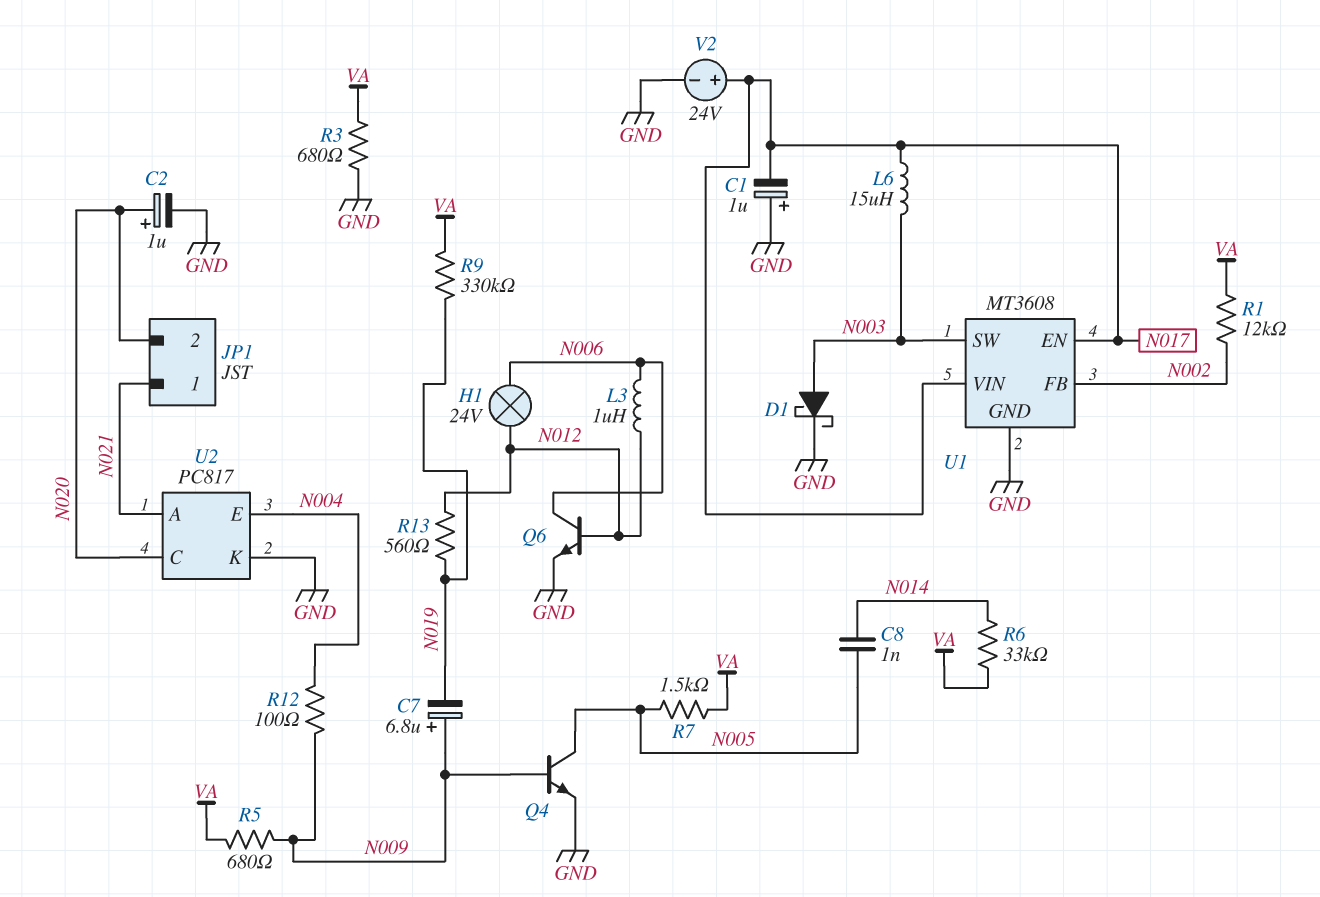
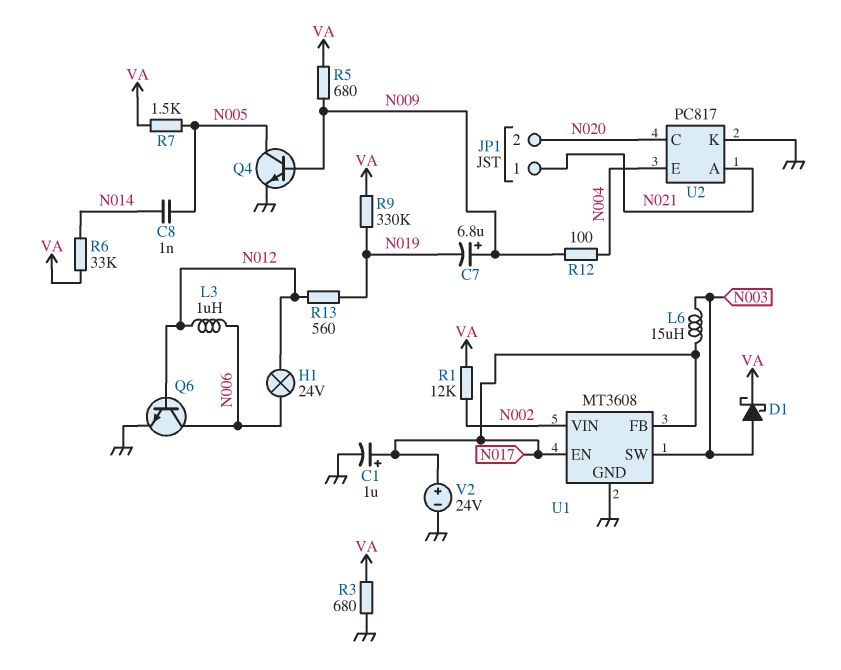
C1: 1uF (plus GND, minus N017) -> 1uF (plus N017, minus GND)
C2: 1uF (plus N020, minus GND) -> none
D1: schottky (A N003, K GND) -> schottky (A N003, K VA)
U1 pin FB: N002 -> N017
U1 pin VIN: N017 -> N002

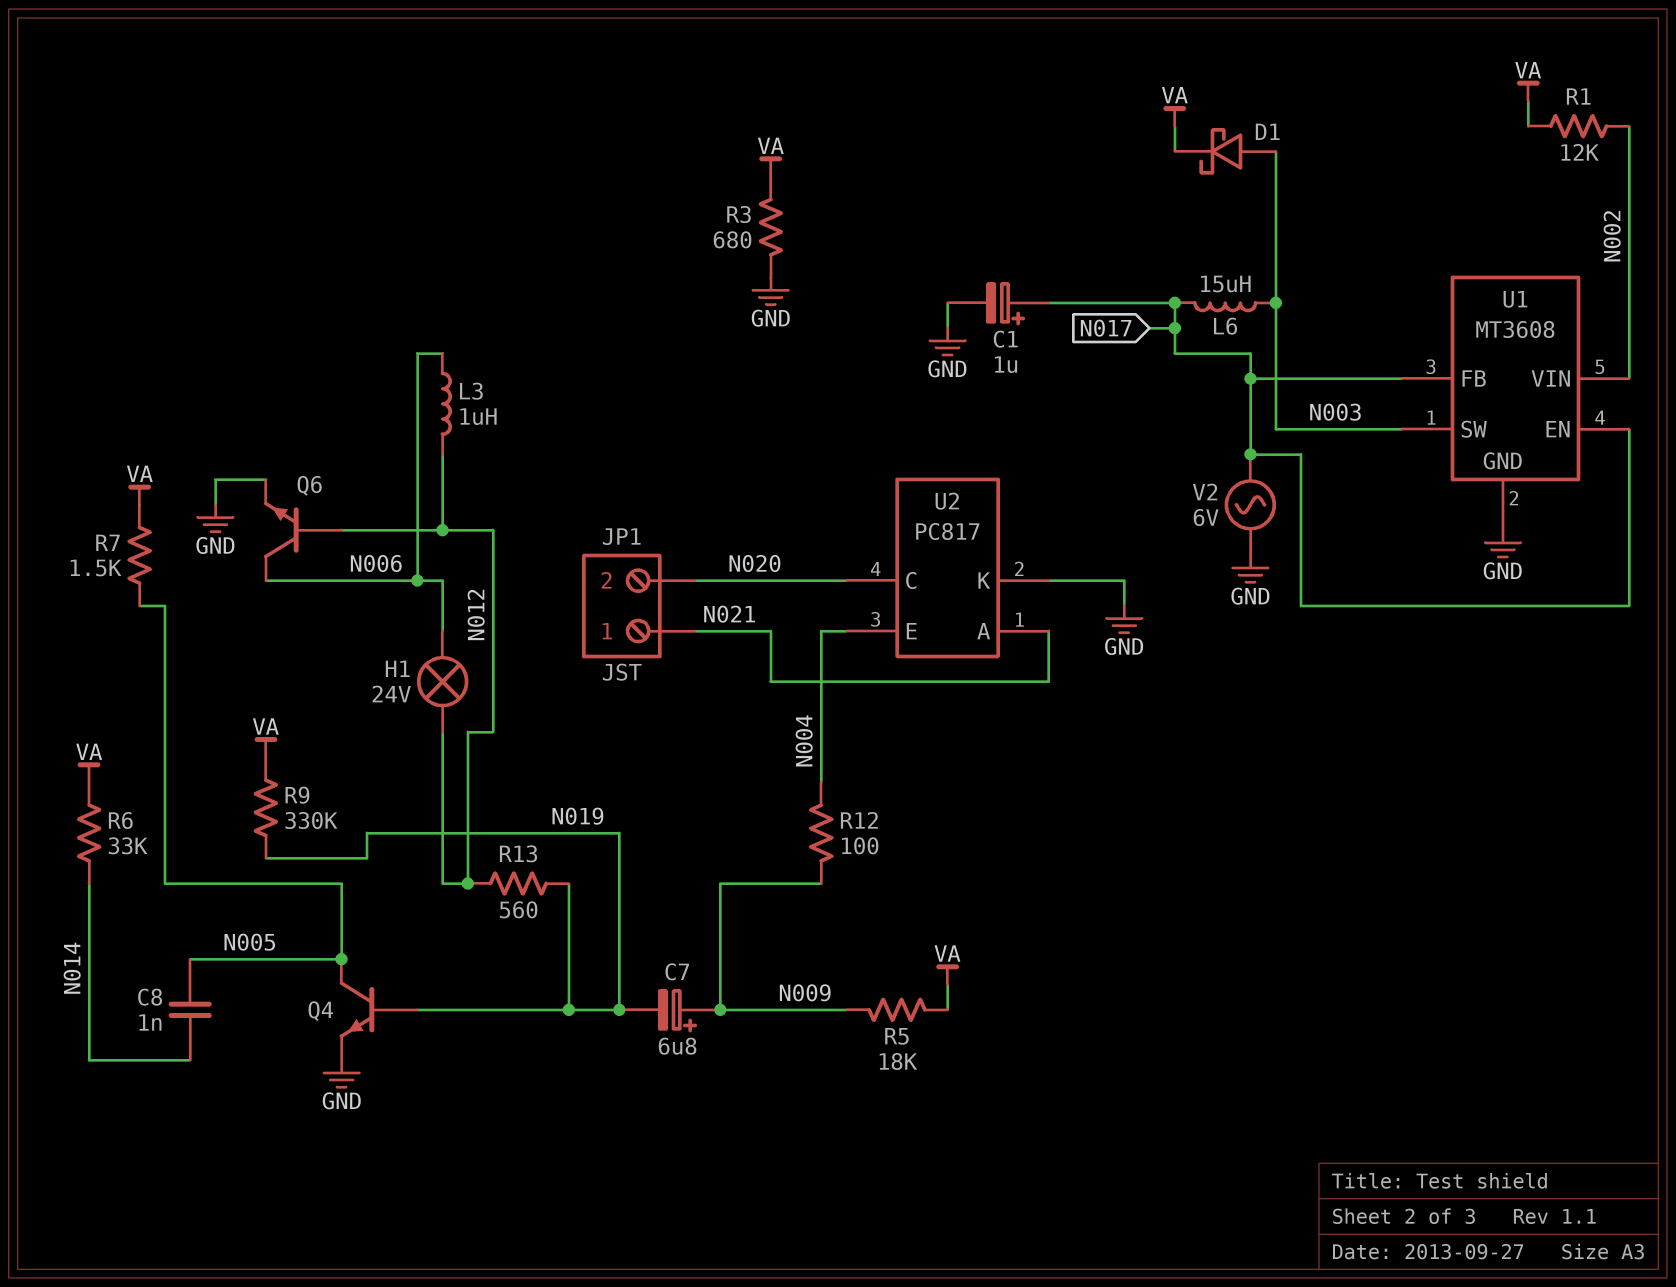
Q4: NPN (B N009, C N005, E GND) -> NPN (B N019, C N005, E GND)
R5: 680 (N009, VA) -> 18k (N009, VA)
V2: 24V (plus N017, minus GND) -> AC 6V (GND, N017)

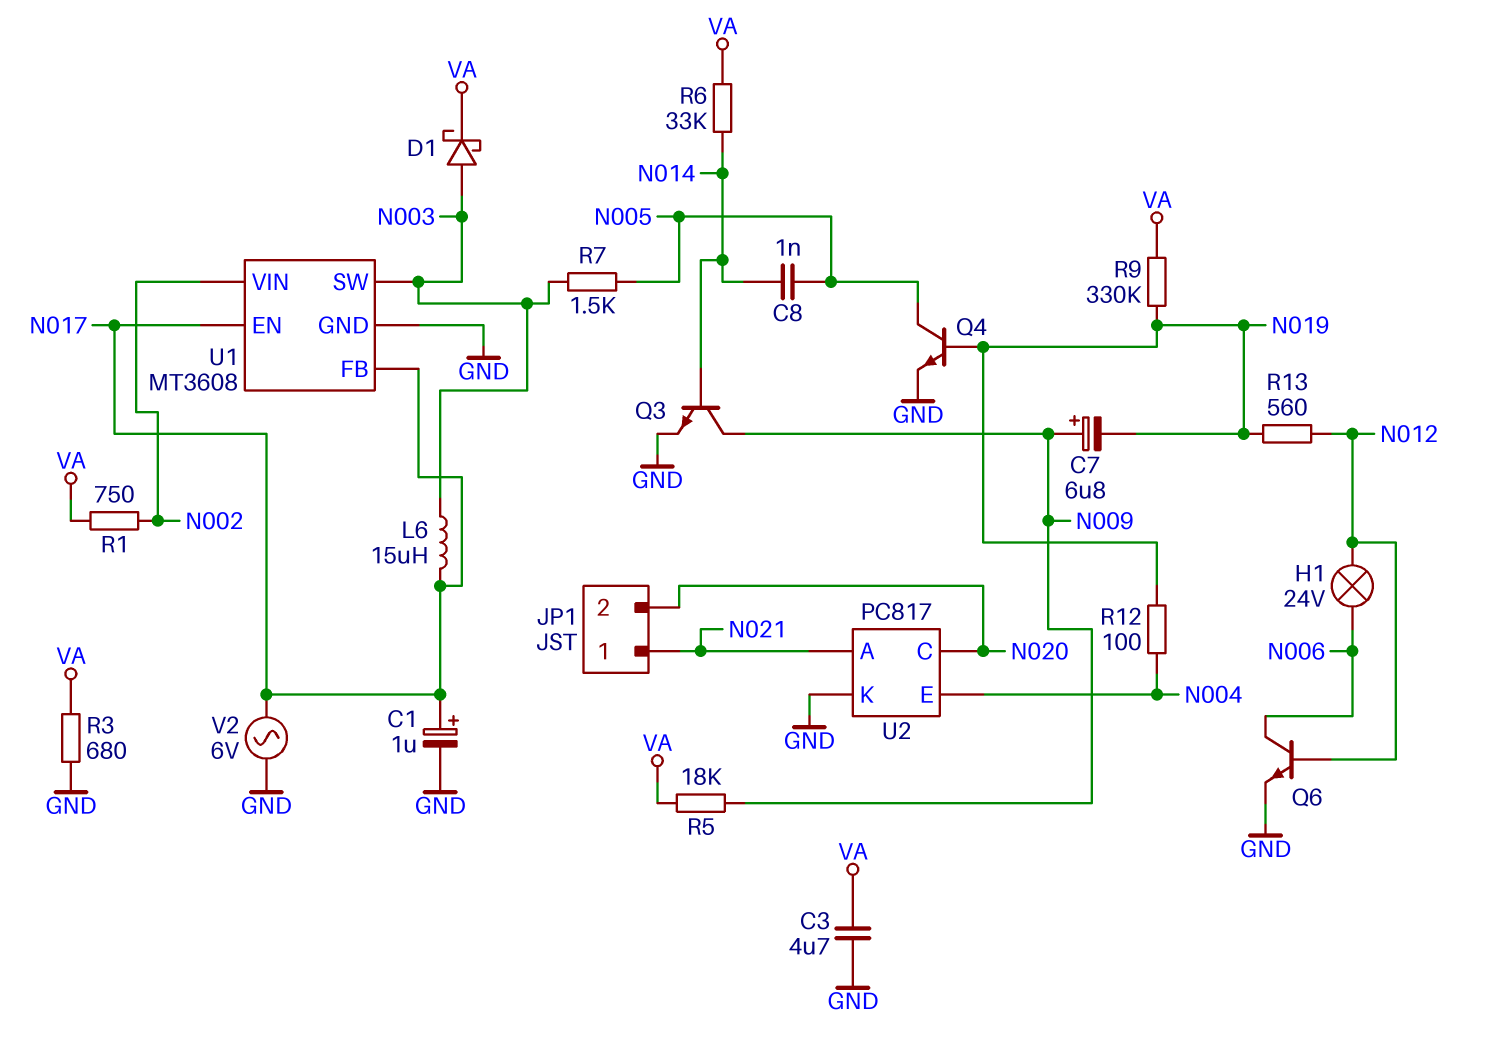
C3: none -> 4.7uF (GND, VA)
L3: 1uH (N006, N012) -> none
Q3: none -> NPN (B N014, C N009, E GND)
R1: 12k (N002, VA) -> 750 (N002, VA)
R7: 1.5k (N005, VA) -> 1.5k (N003, N005)
R12: 100 (N004, N009) -> 100 (N004, N019)

